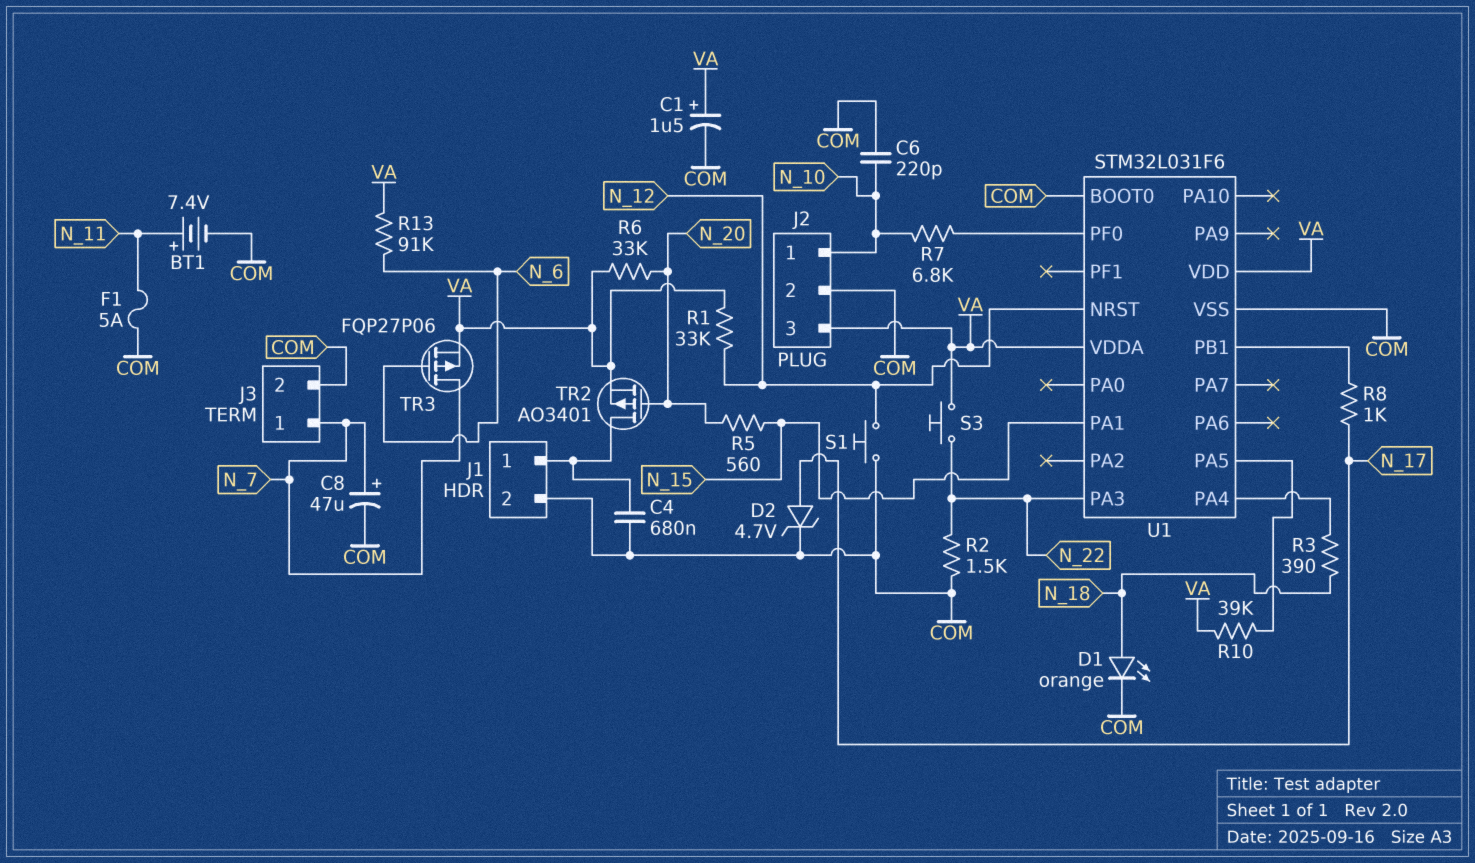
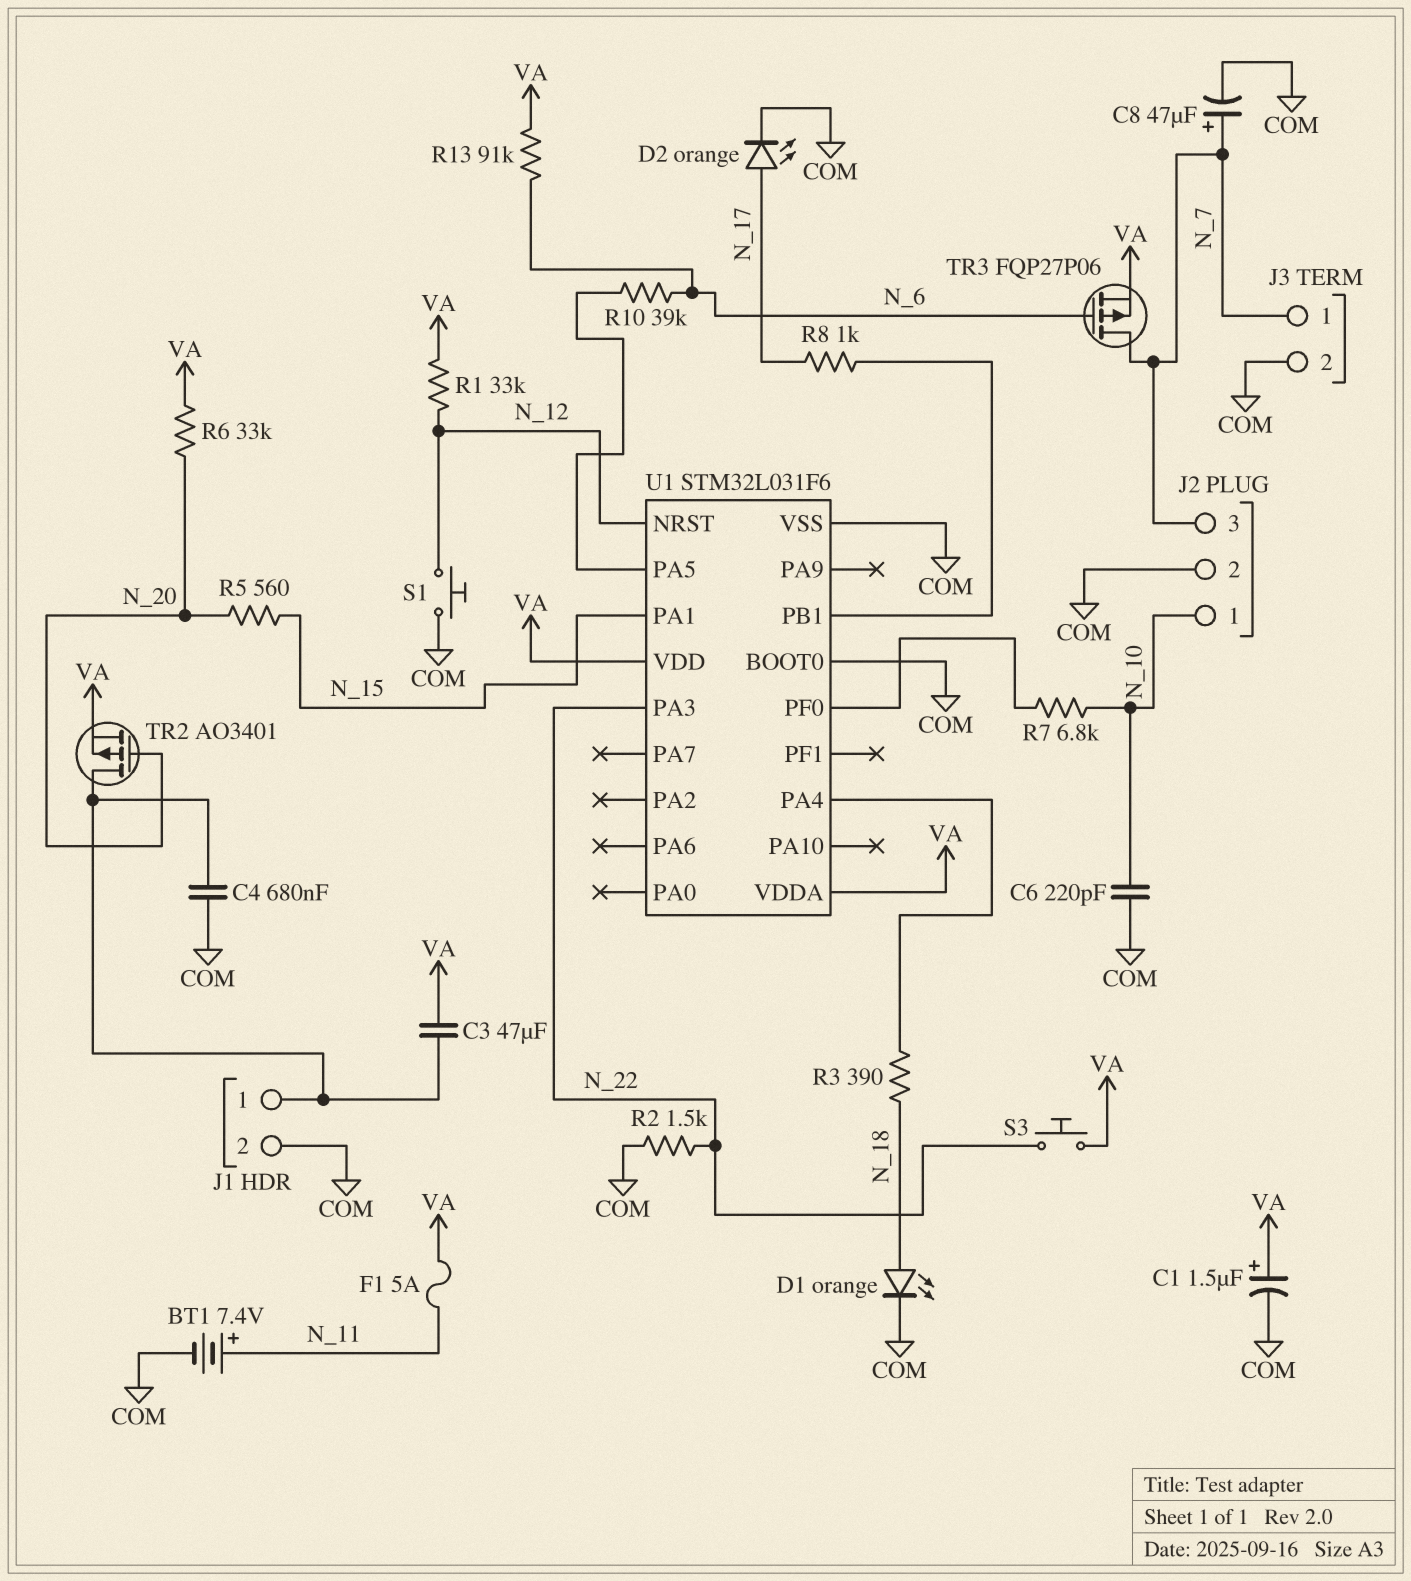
C3: none -> 47uF (J1/1, VA)
D2: zener 4.7V (A N_17, K COM) -> LED orange (A N_17, K COM)
F1: 5A (COM, N_11) -> 5A (N_11, VA)
J2 pin 3: VA -> N_7
R10: 39k (U1/PA5, VA) -> 39k (N_6, U1/PA5)

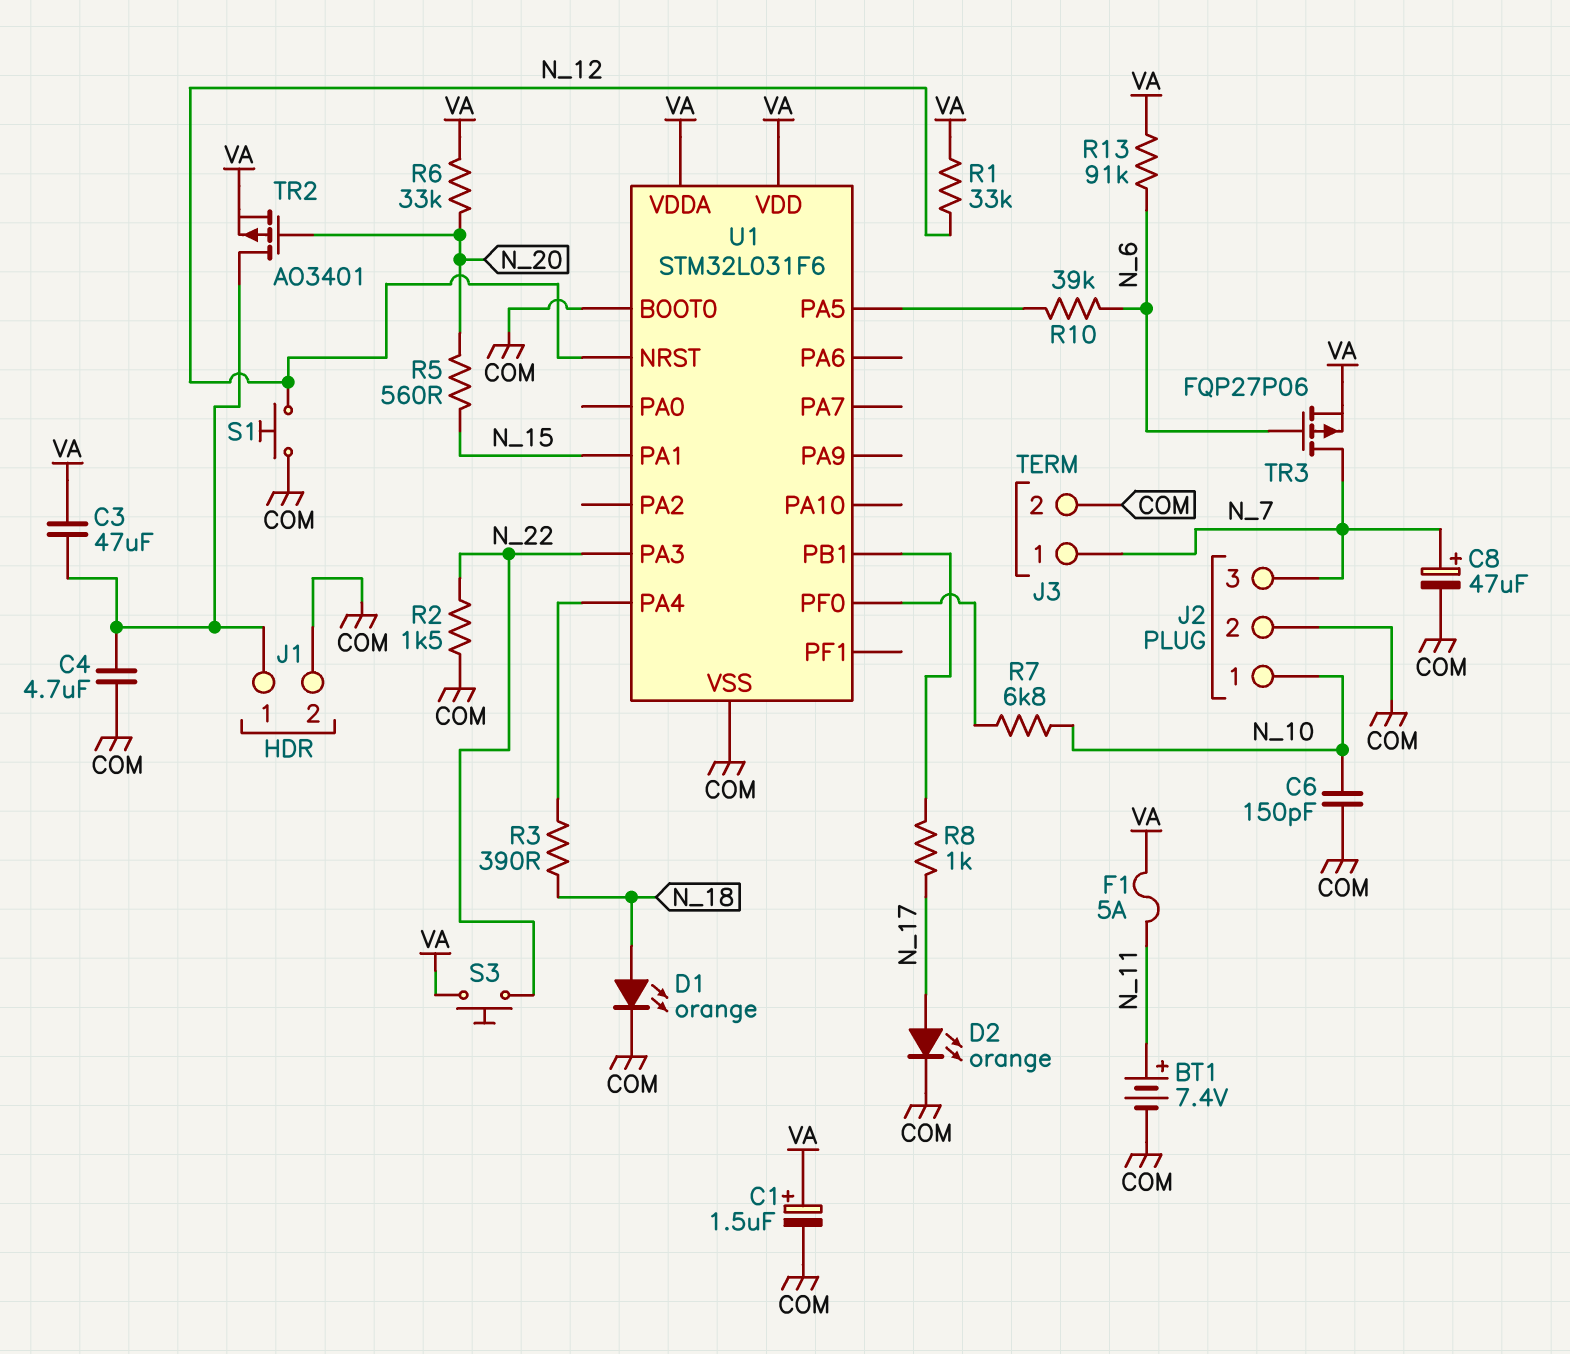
C4: 680nF (COM, J1/1) -> 4.7uF (COM, J1/1)
C6: 220pF (COM, N_10) -> 150pF (COM, N_10)

